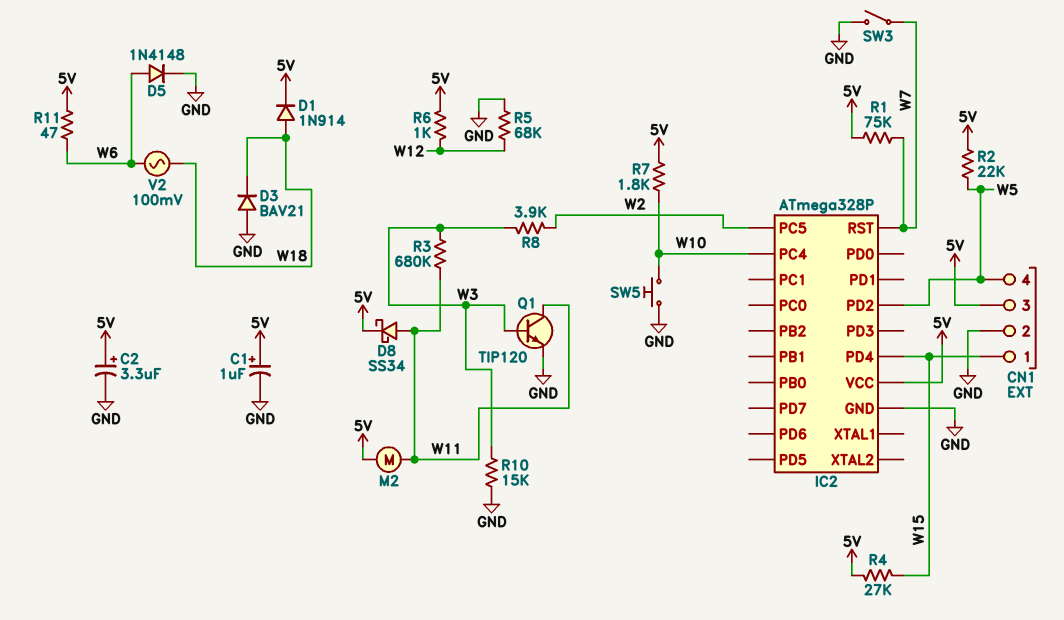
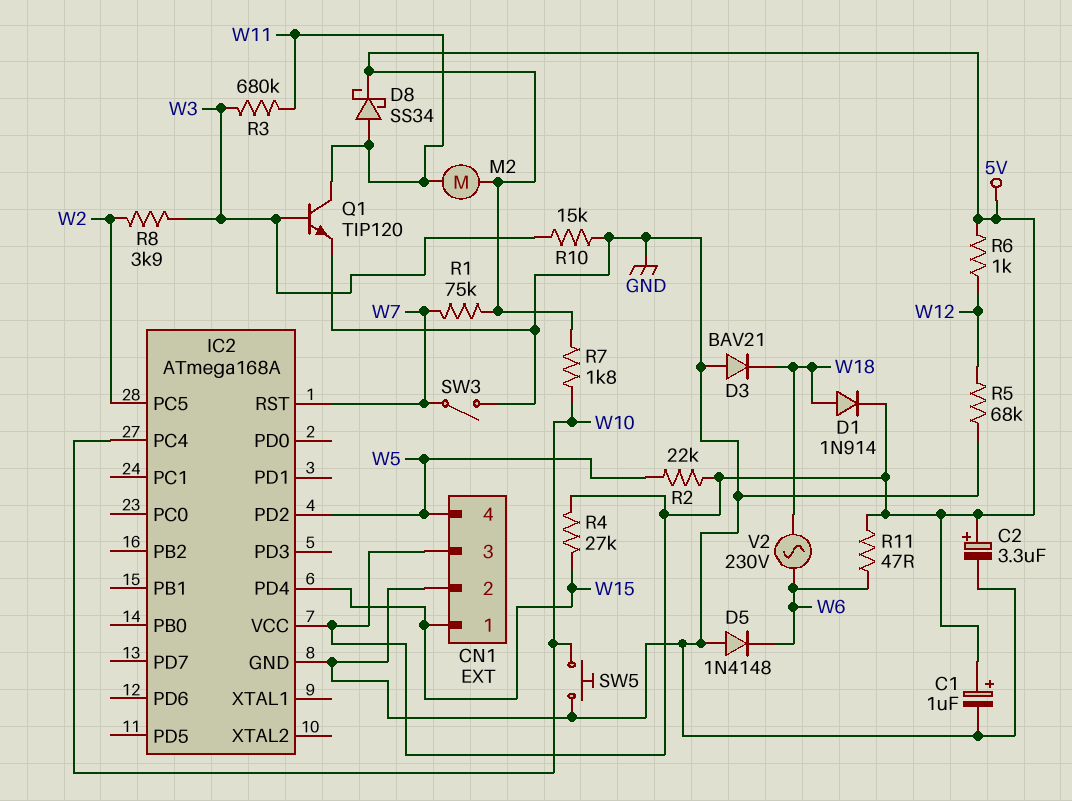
D5: diode 1N4148 (A W6, K GND) -> diode 1N4148 (A GND, K W6)
IC2: ATmega328P -> ATmega168A
V2: AC 100mV (W6, W18) -> AC 230V (W6, W18)

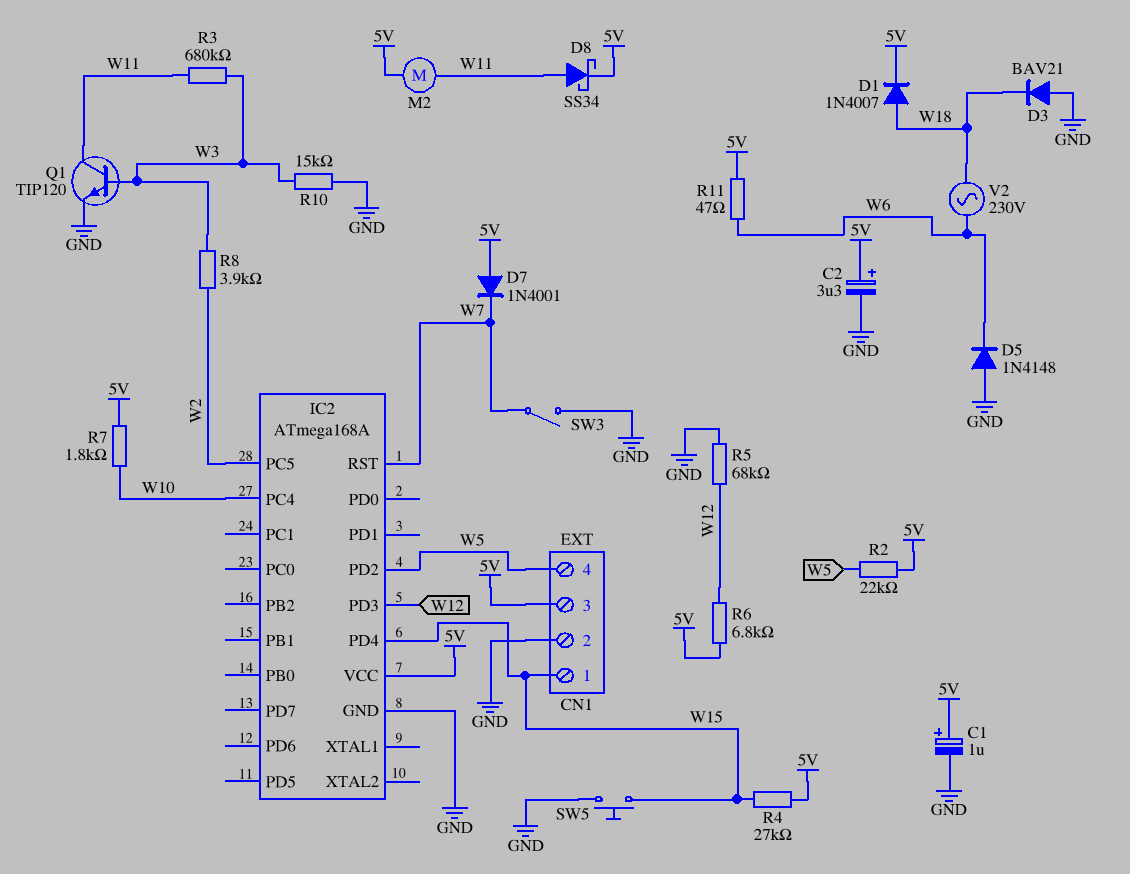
D1: diode 1N914 (A W18, K 5V) -> diode 1N4007 (A W18, K 5V)
D7: none -> diode 1N4001 (A 5V, K W7)
IC2 pin PD3: none -> W12
R1: 75k (5V, W7) -> none
R6: 1k (5V, W12) -> 6.8k (5V, W12)
SW5: button (GND, W10) -> button (GND, W15)

